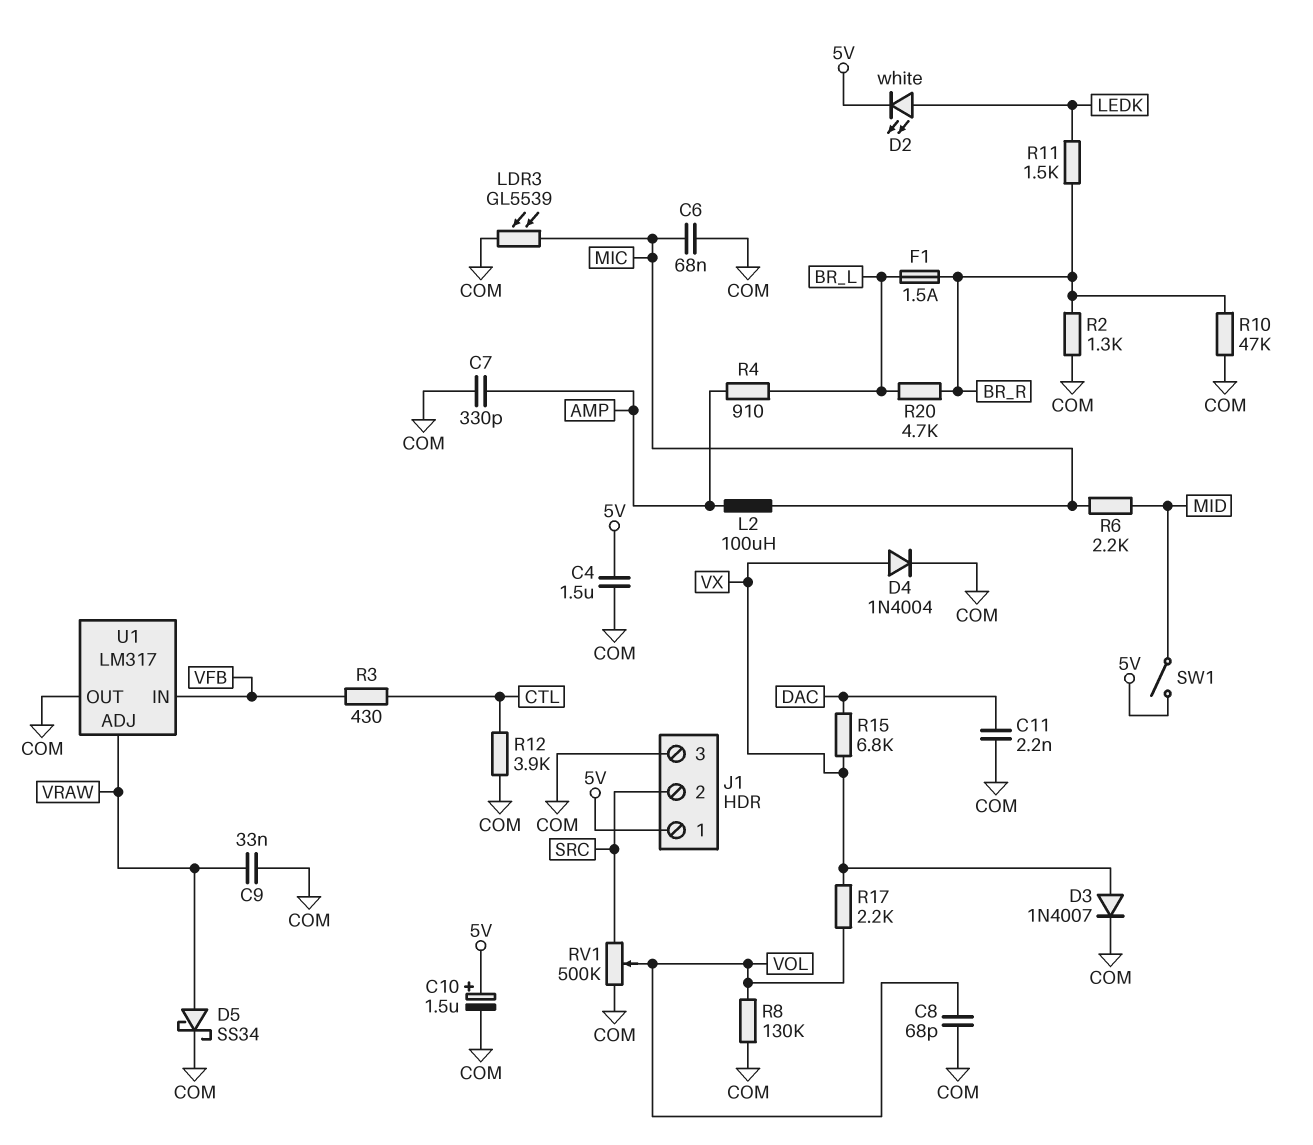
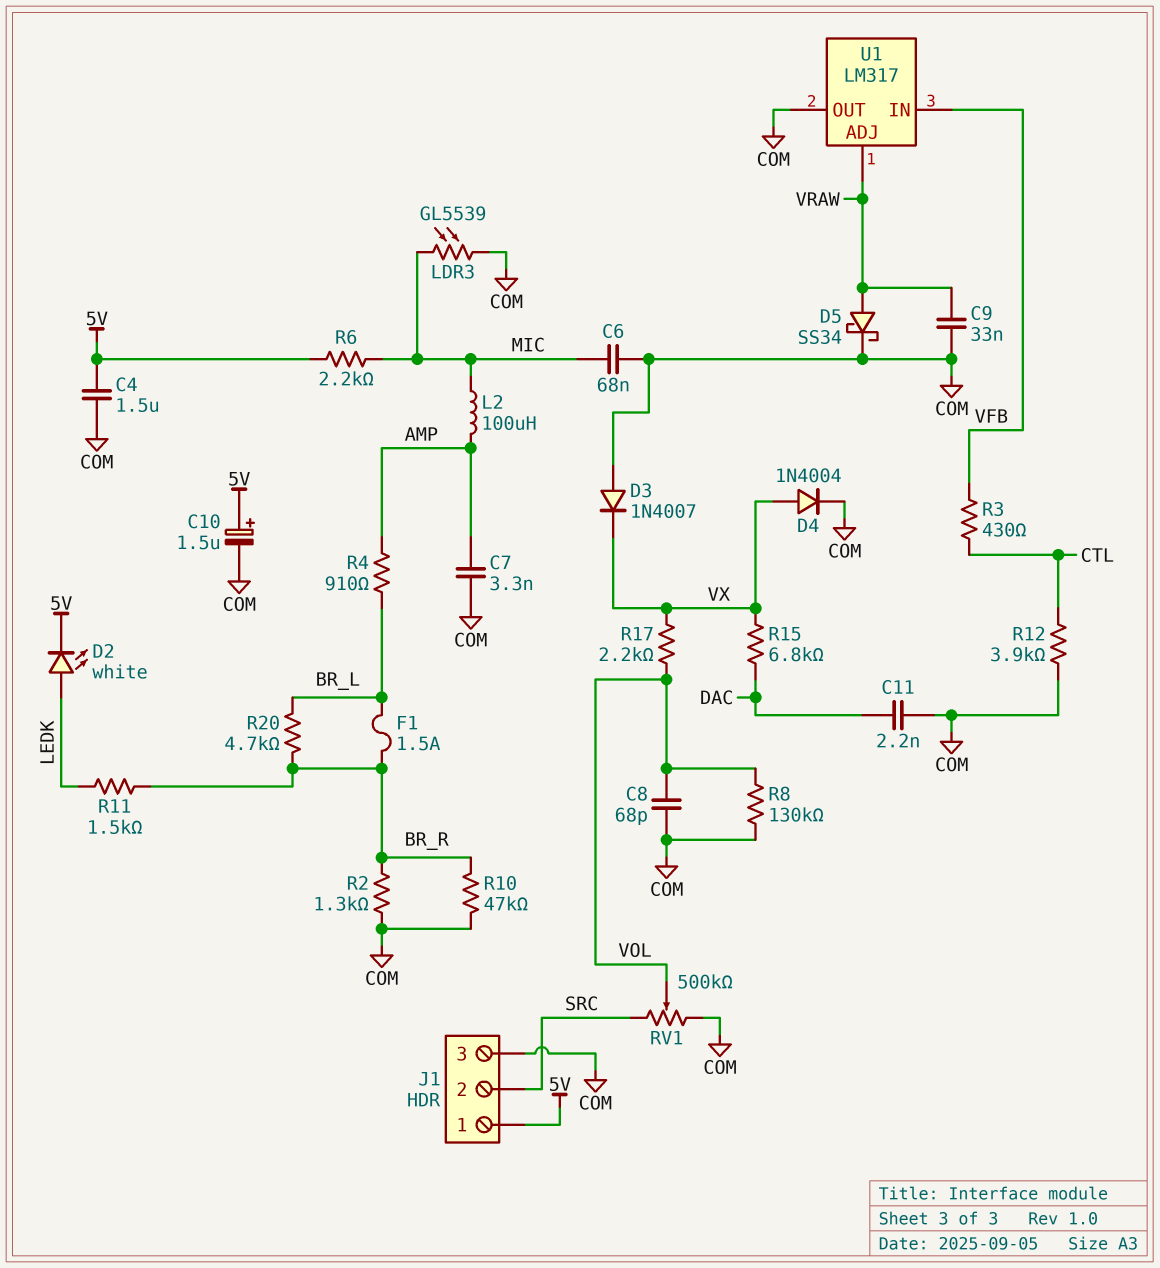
C7: 330pF (AMP, COM) -> 3.3nF (AMP, COM)
D3: diode 1N4007 (A VX, K COM) -> diode 1N4007 (A COM, K VX)
R6: 2.2k (MIC, MID) -> 2.2k (5V, MIC)
SW1: switch (5V, MID) -> none

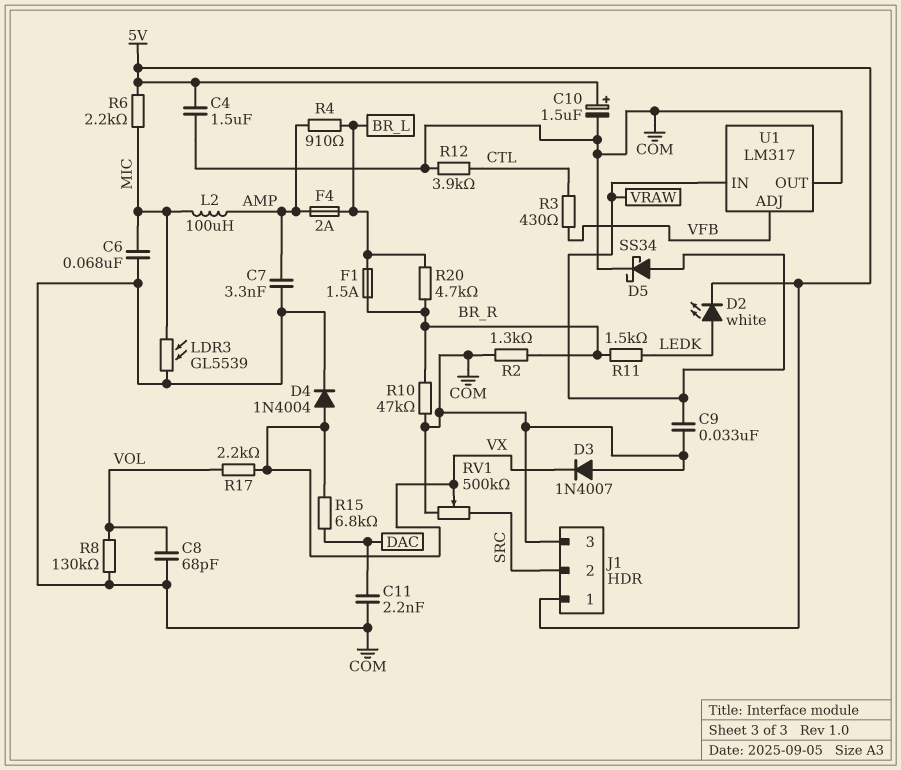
F4: none -> 2A (AMP, BR_L)
RV1: 500k (COM, SRC, wiper VOL) -> 500k (COM, SRC, wiper VX)
U1 pin ADJ: VRAW -> VFB
U1 pin IN: VFB -> VRAW

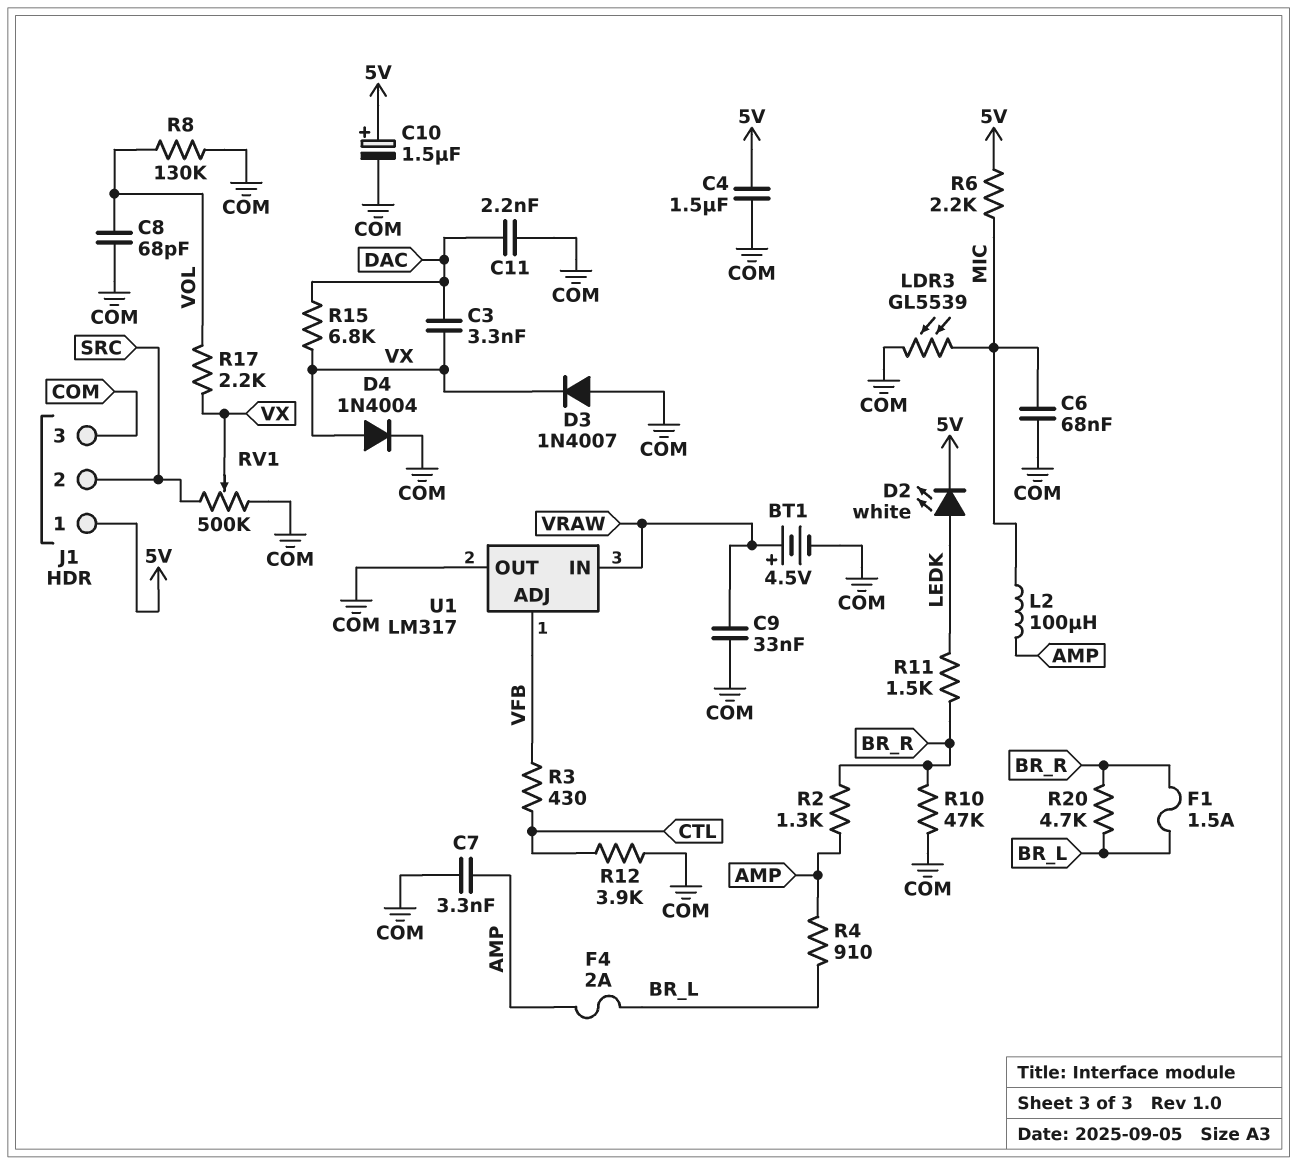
BT1: none -> 4.5V (plus VRAW, minus COM)
C3: none -> 3.3nF (DAC, VX)
D5: schottky SS34 (A VRAW, K COM) -> none
R2: 1.3k (BR_R, COM) -> 1.3k (AMP, BR_R)

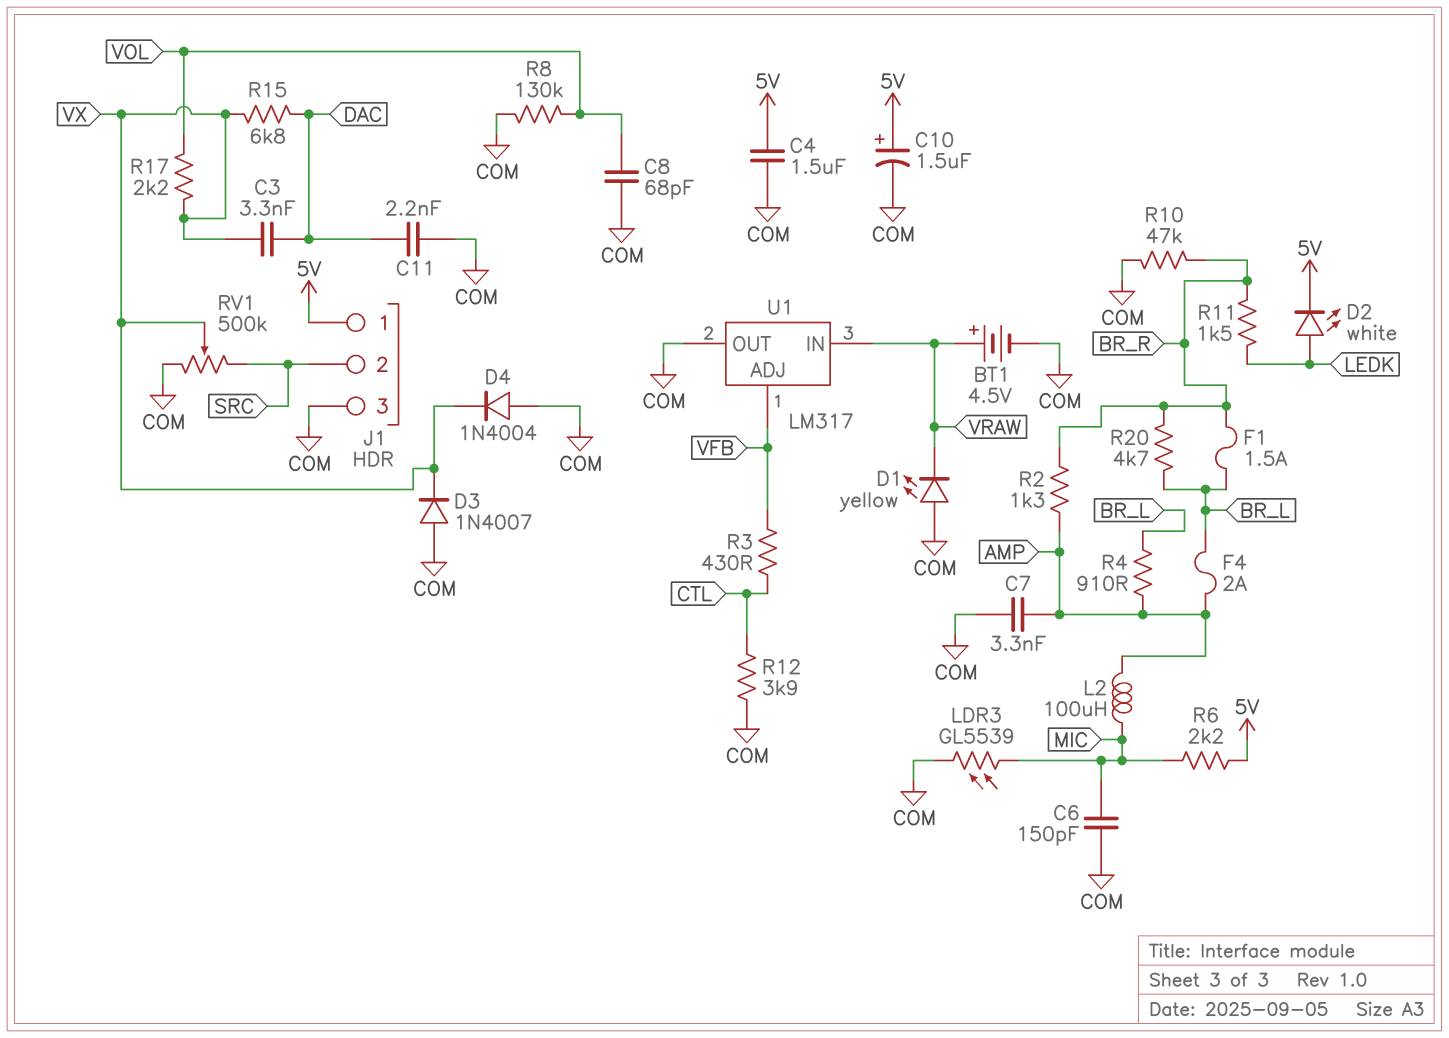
C6: 68nF (COM, MIC) -> 150pF (COM, MIC)
C9: 33nF (COM, VRAW) -> none
D1: none -> LED yellow (A COM, K VRAW)
D4: diode 1N4004 (A VX, K COM) -> diode 1N4004 (A COM, K VX)

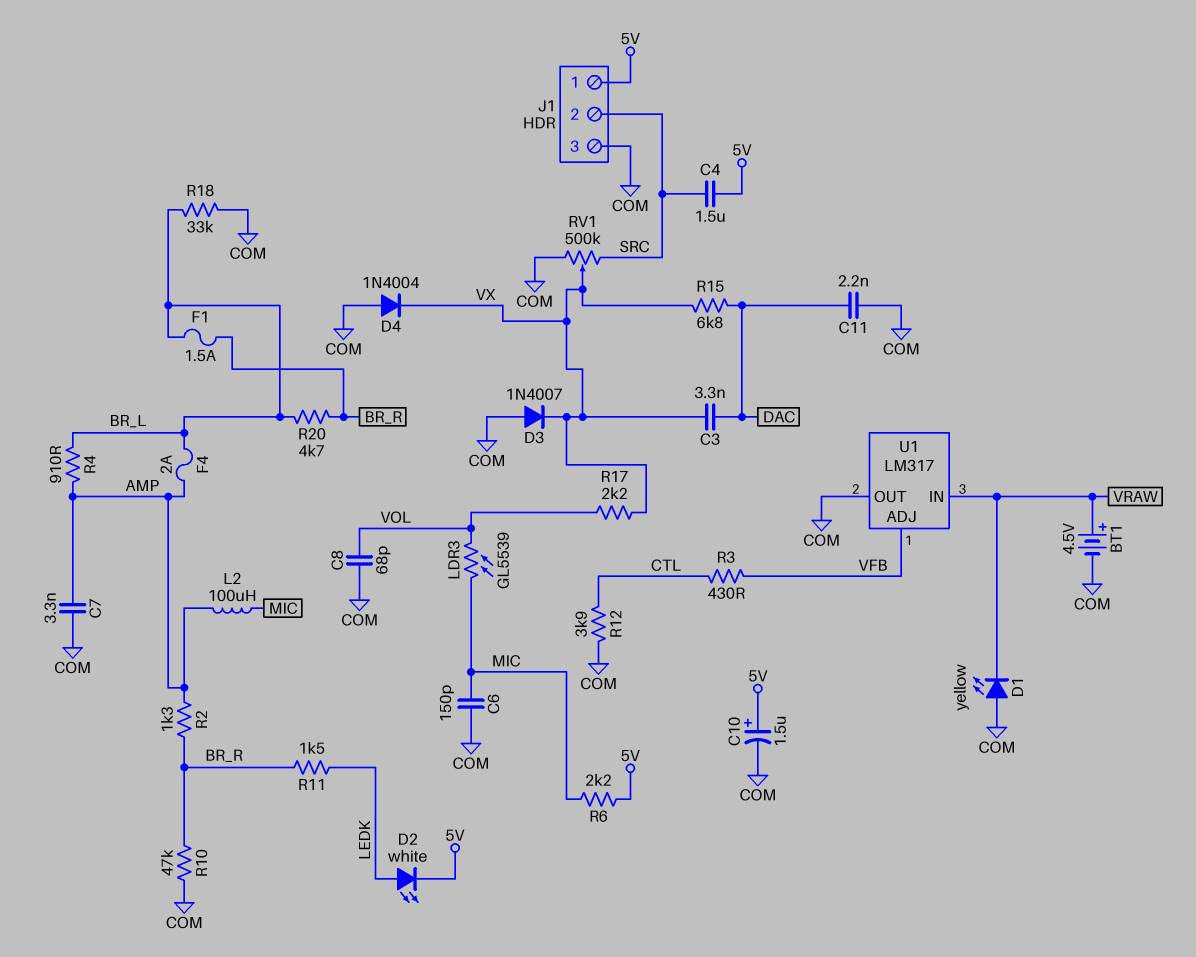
C4: 1.5uF (5V, COM) -> 1.5uF (5V, SRC)
LDR3: GL5539 (COM, MIC) -> GL5539 (MIC, VOL)
R8: 130k (COM, VOL) -> none
R18: none -> 33k (BR_L, COM)

